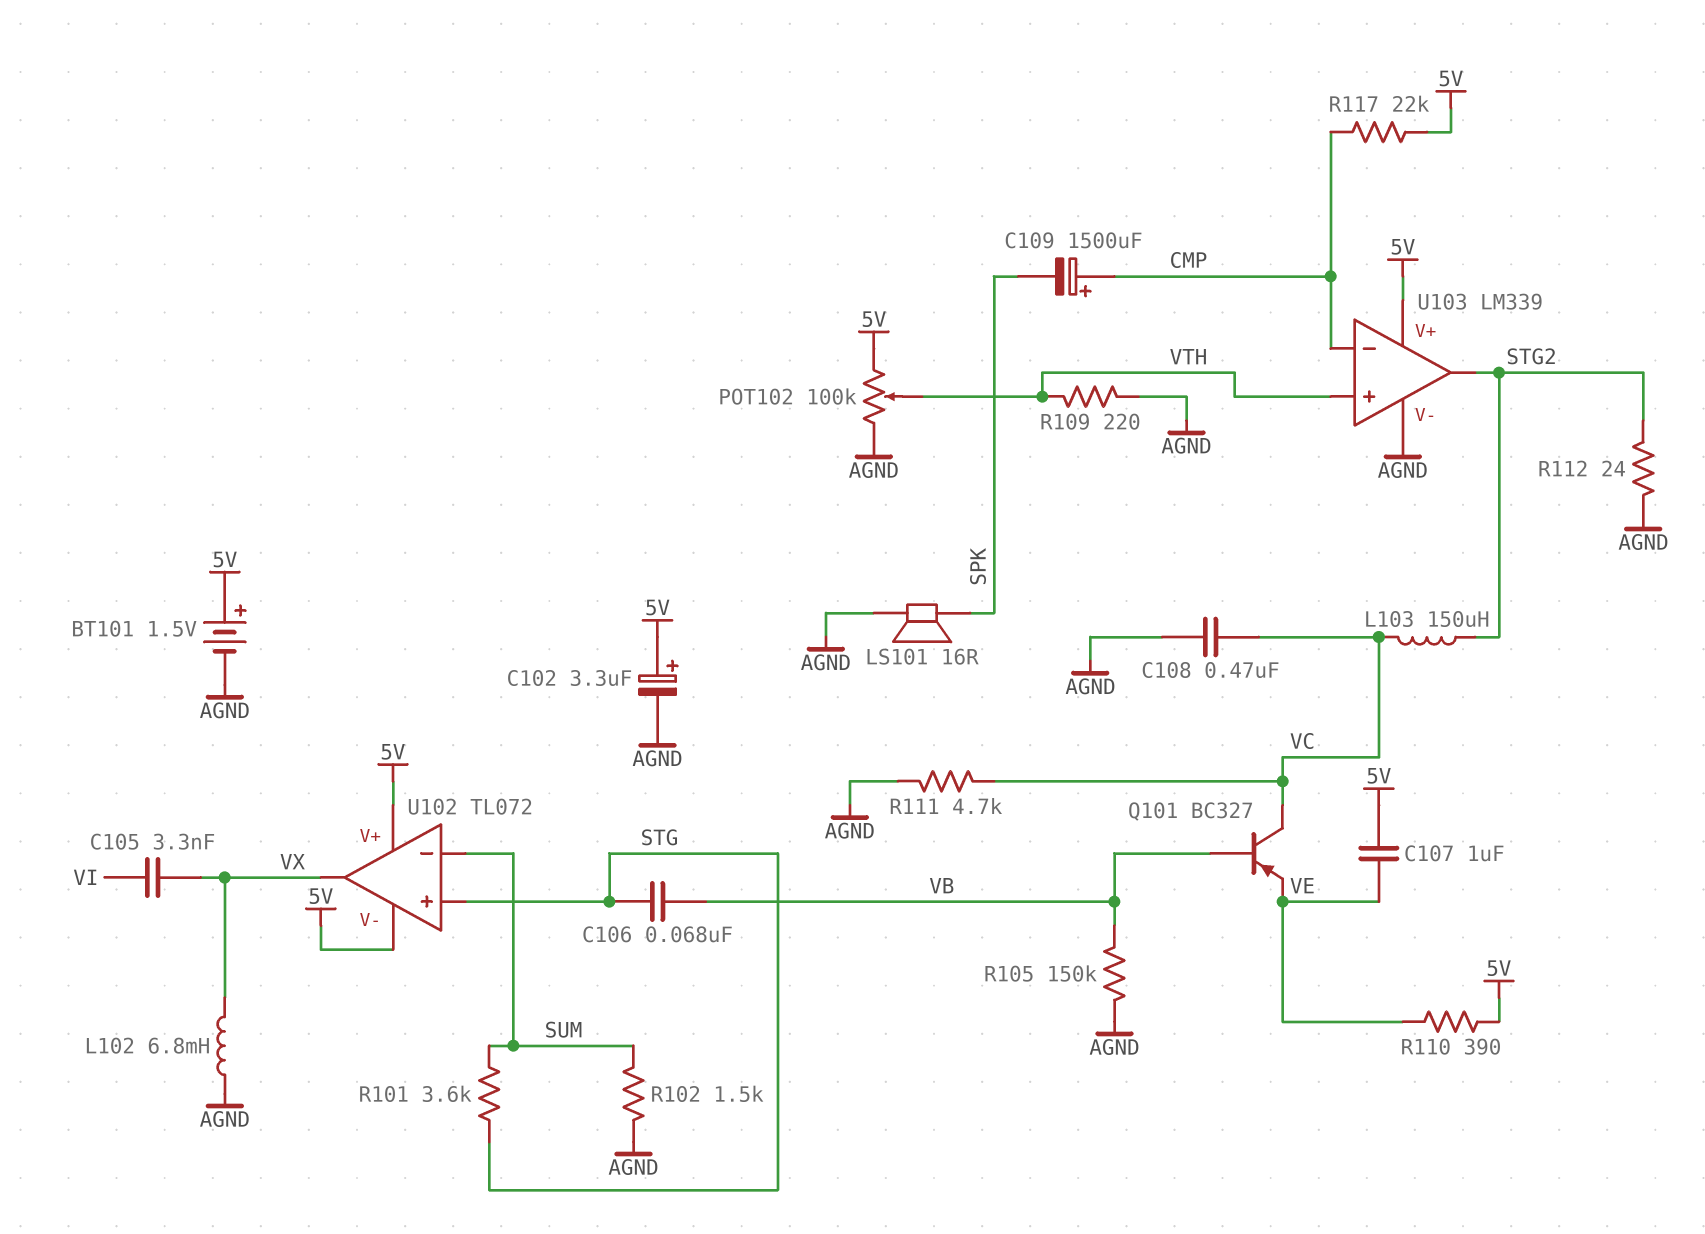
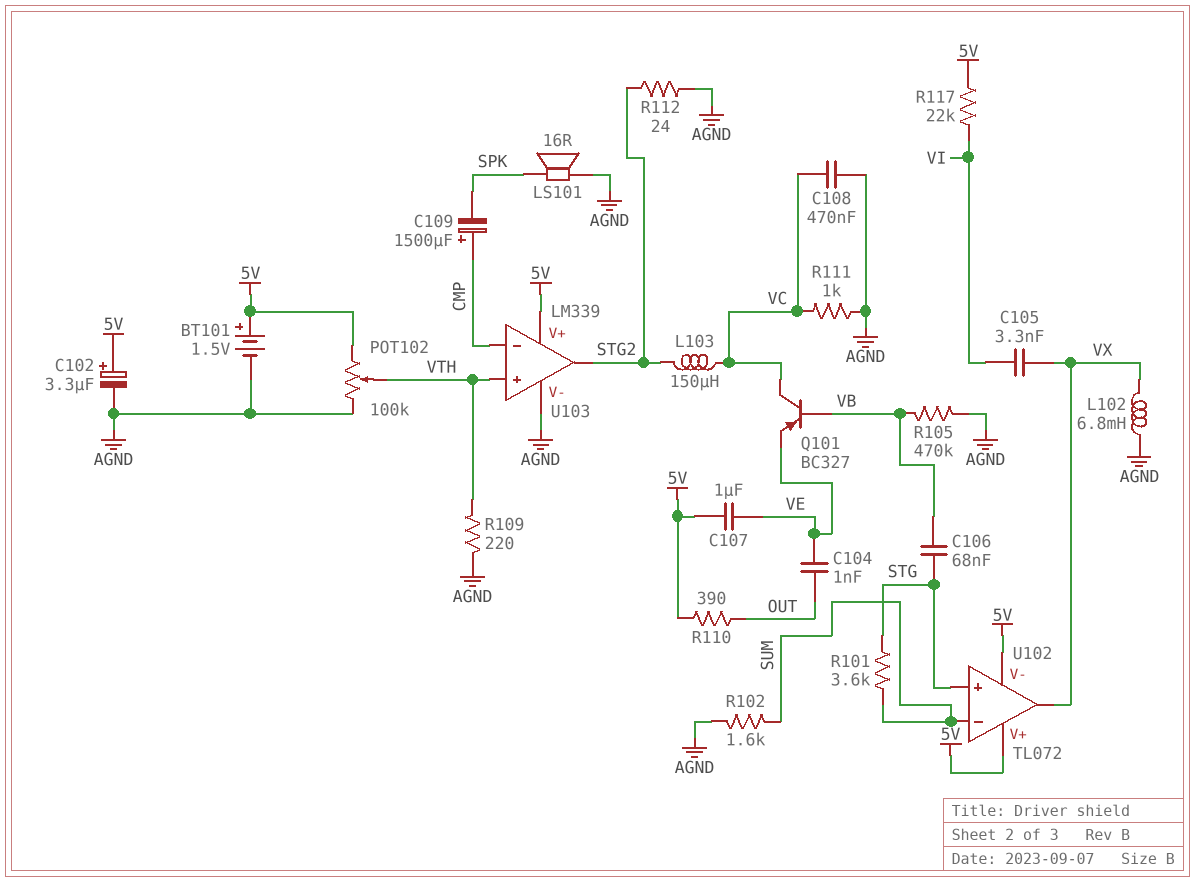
C104: none -> 1nF (OUT, VE)
R102: 1.5k (AGND, SUM) -> 1.6k (AGND, SUM)
R105: 150k (AGND, VB) -> 470k (AGND, VB)
R110: 390 (5V, VE) -> 390 (5V, OUT)
R111: 4.7k (AGND, VC) -> 1k (AGND, VC)
R117: 22k (5V, CMP) -> 22k (5V, VI)

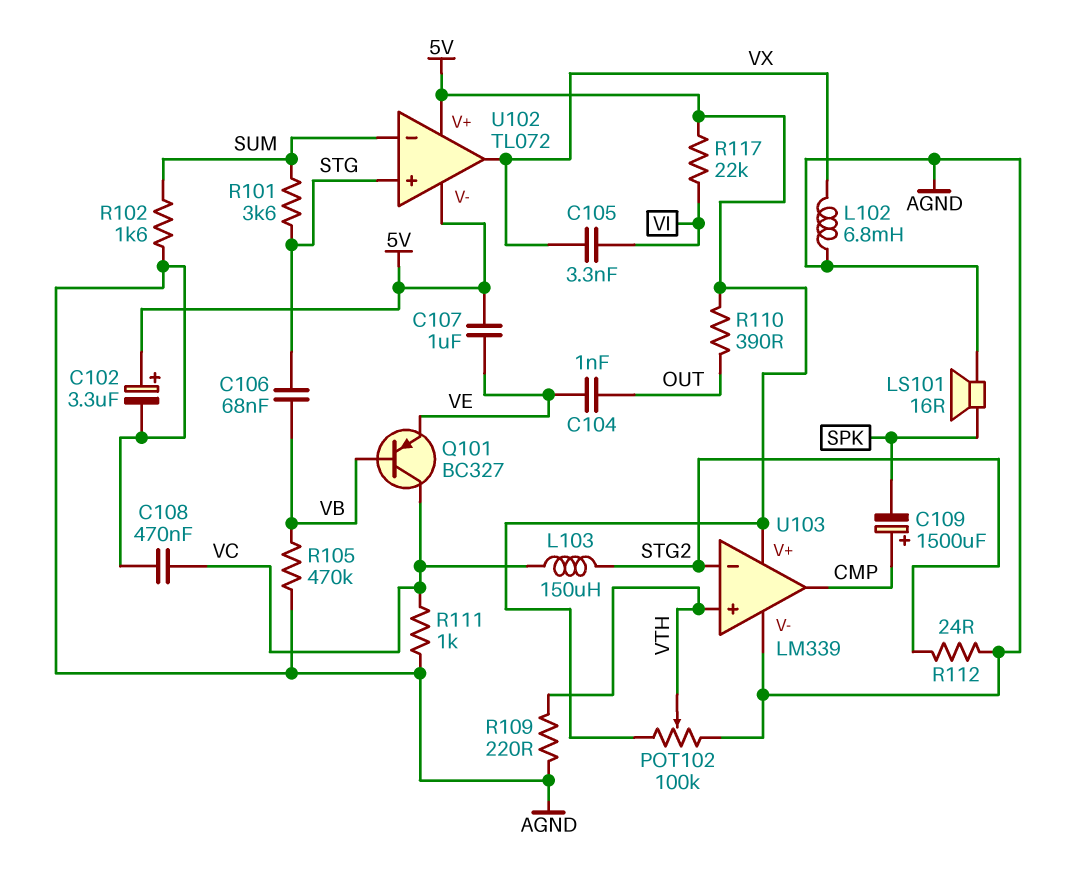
BT101: 1.5V (plus 5V, minus AGND) -> none
U103 pin in-: CMP -> STG2
U103 pin out: STG2 -> CMP

